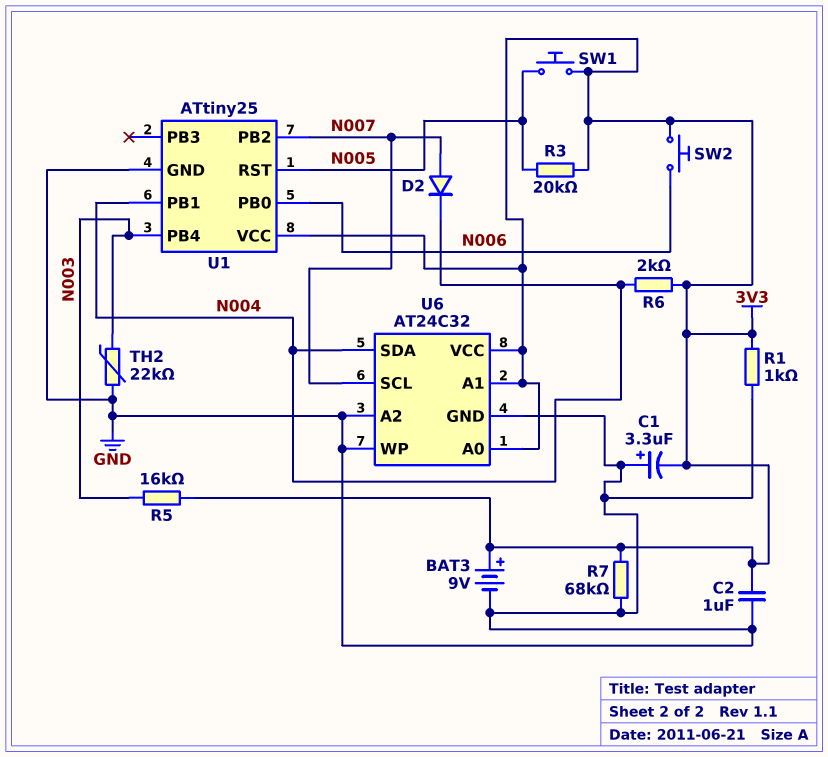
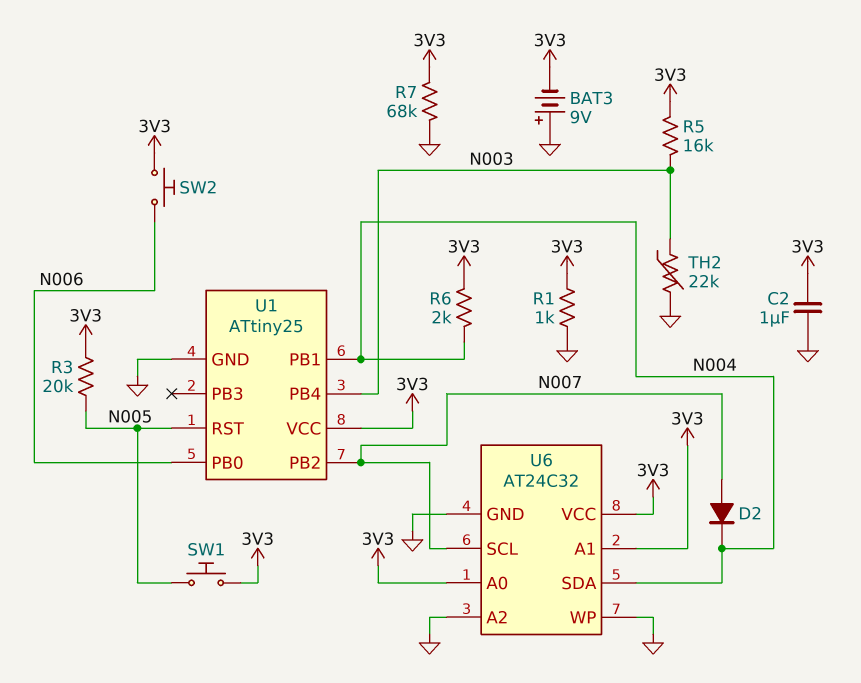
BAT3: 9V (plus 3V3, minus GND) -> 9V (plus GND, minus 3V3)
C1: 3.3uF (plus GND, minus 3V3) -> none

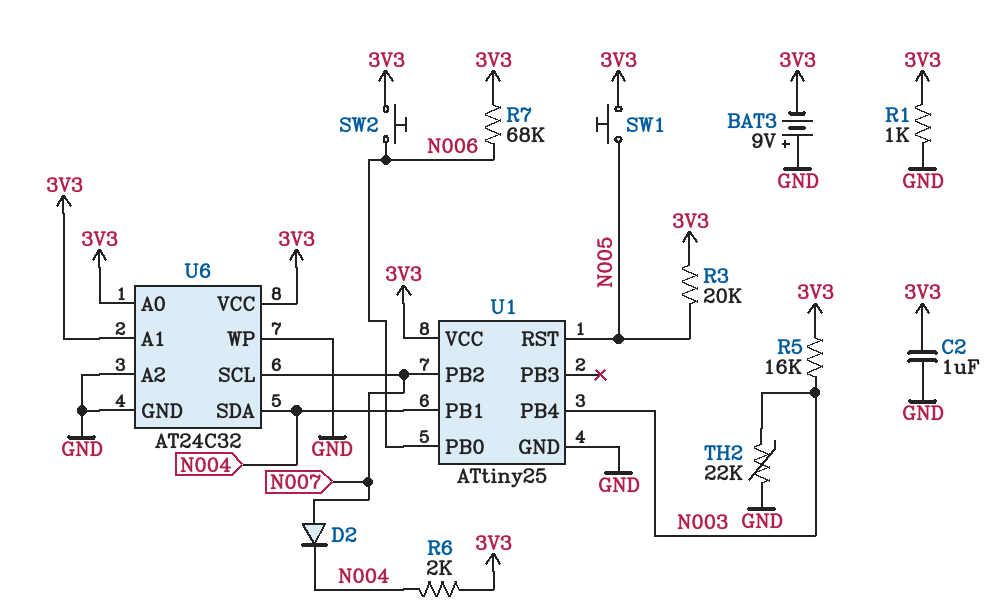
R7: 68k (3V3, GND) -> 68k (3V3, N006)

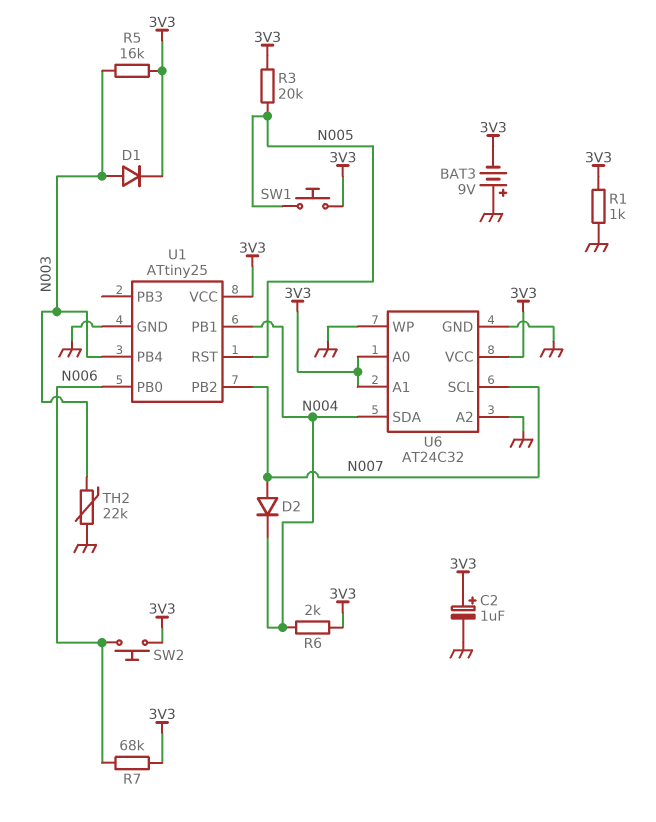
C2: 1uF (3V3, GND) -> 1uF (plus 3V3, minus GND)
D1: none -> diode (A N003, K 3V3)

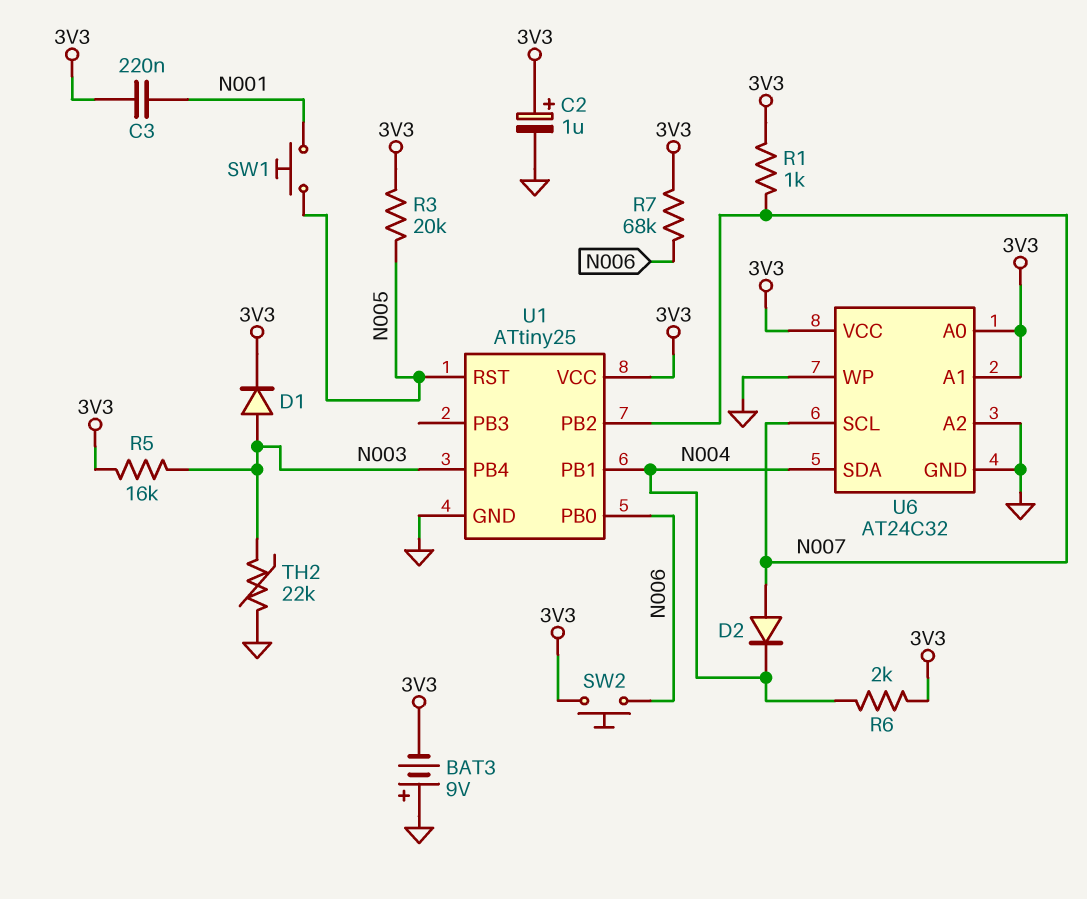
C3: none -> 220nF (3V3, N001)
R1: 1k (3V3, GND) -> 1k (3V3, N007)
SW1: button (3V3, N005) -> button (N001, N005)

